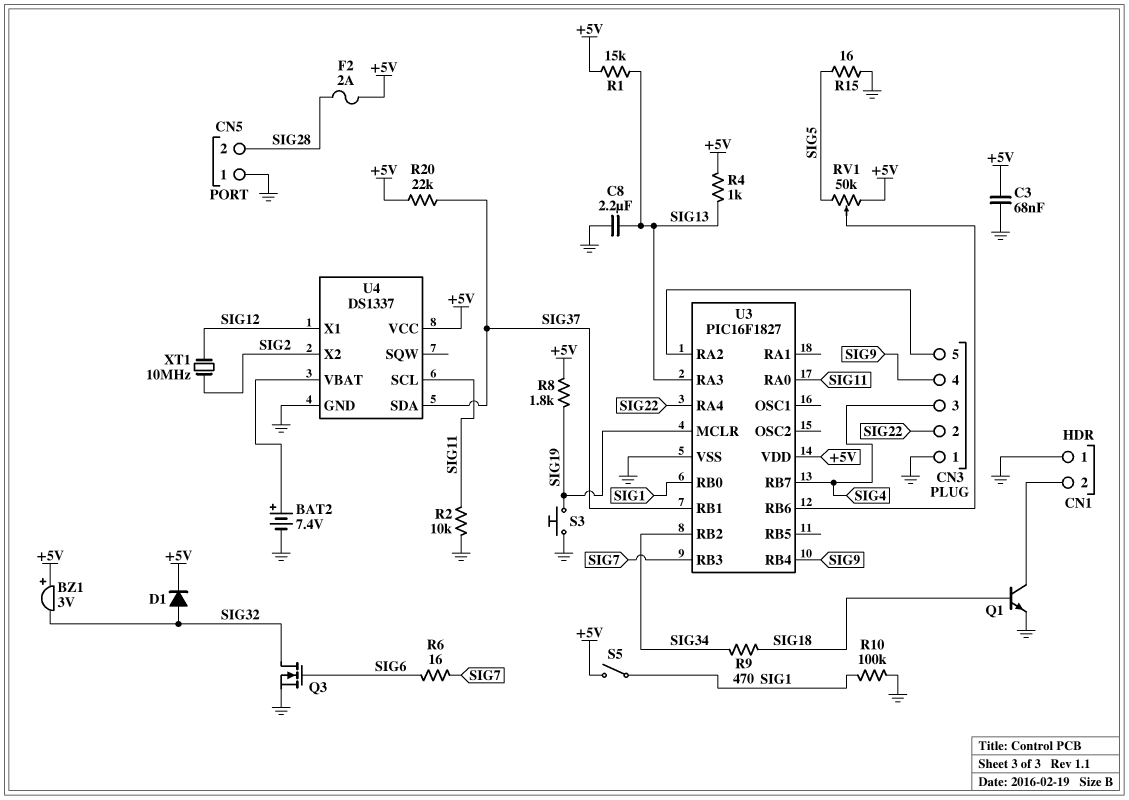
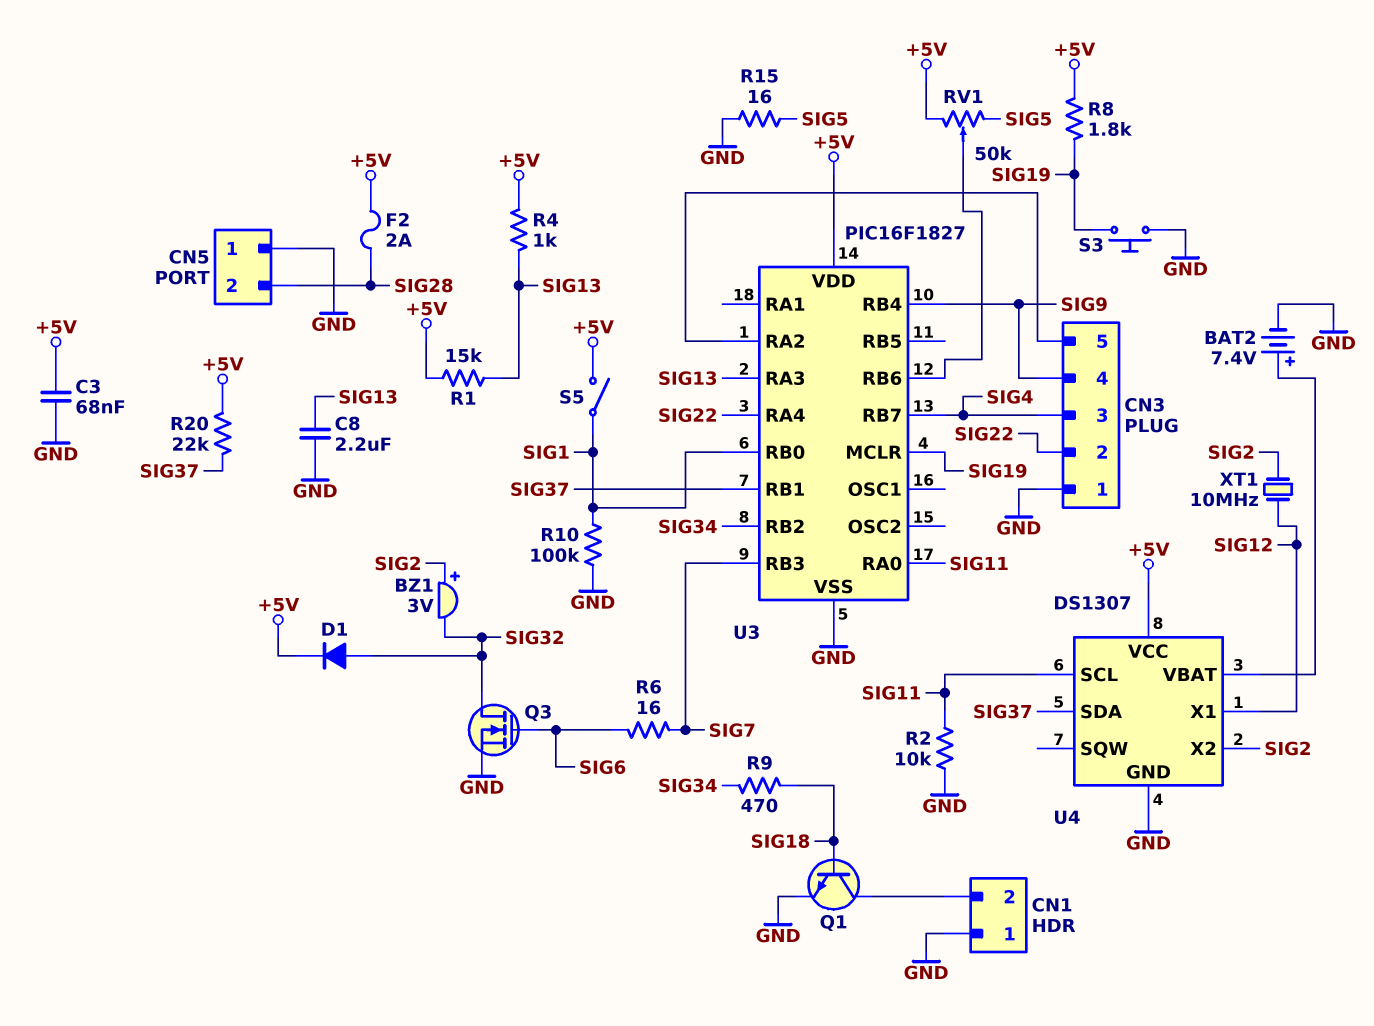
BZ1: buzzer 3V (plus +5V, minus SIG32) -> buzzer 3V (plus SIG2, minus SIG32)
U4: DS1337 -> DS1307

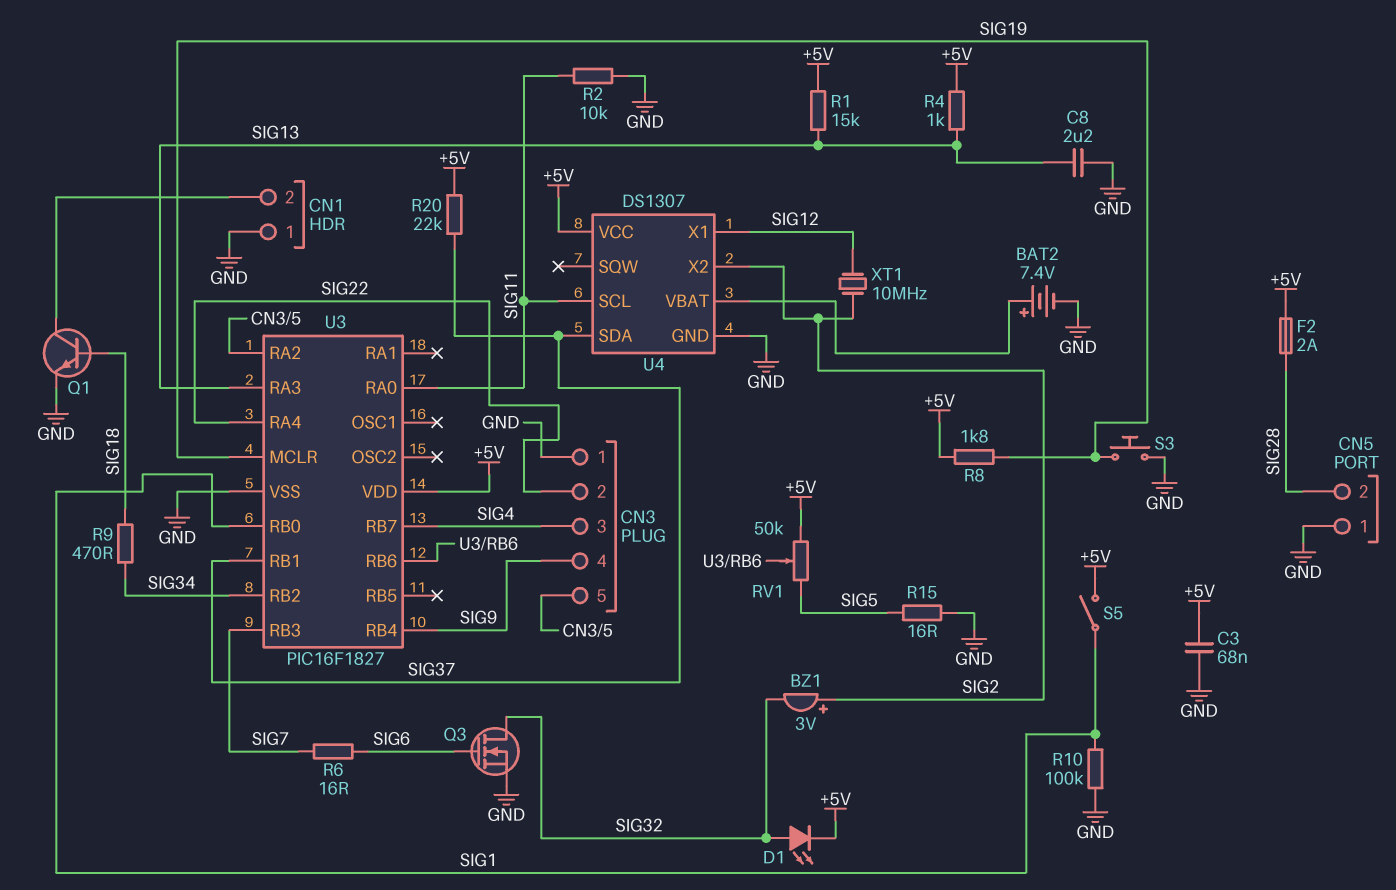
D1: diode (A SIG32, K +5V) -> LED (A SIG32, K +5V)

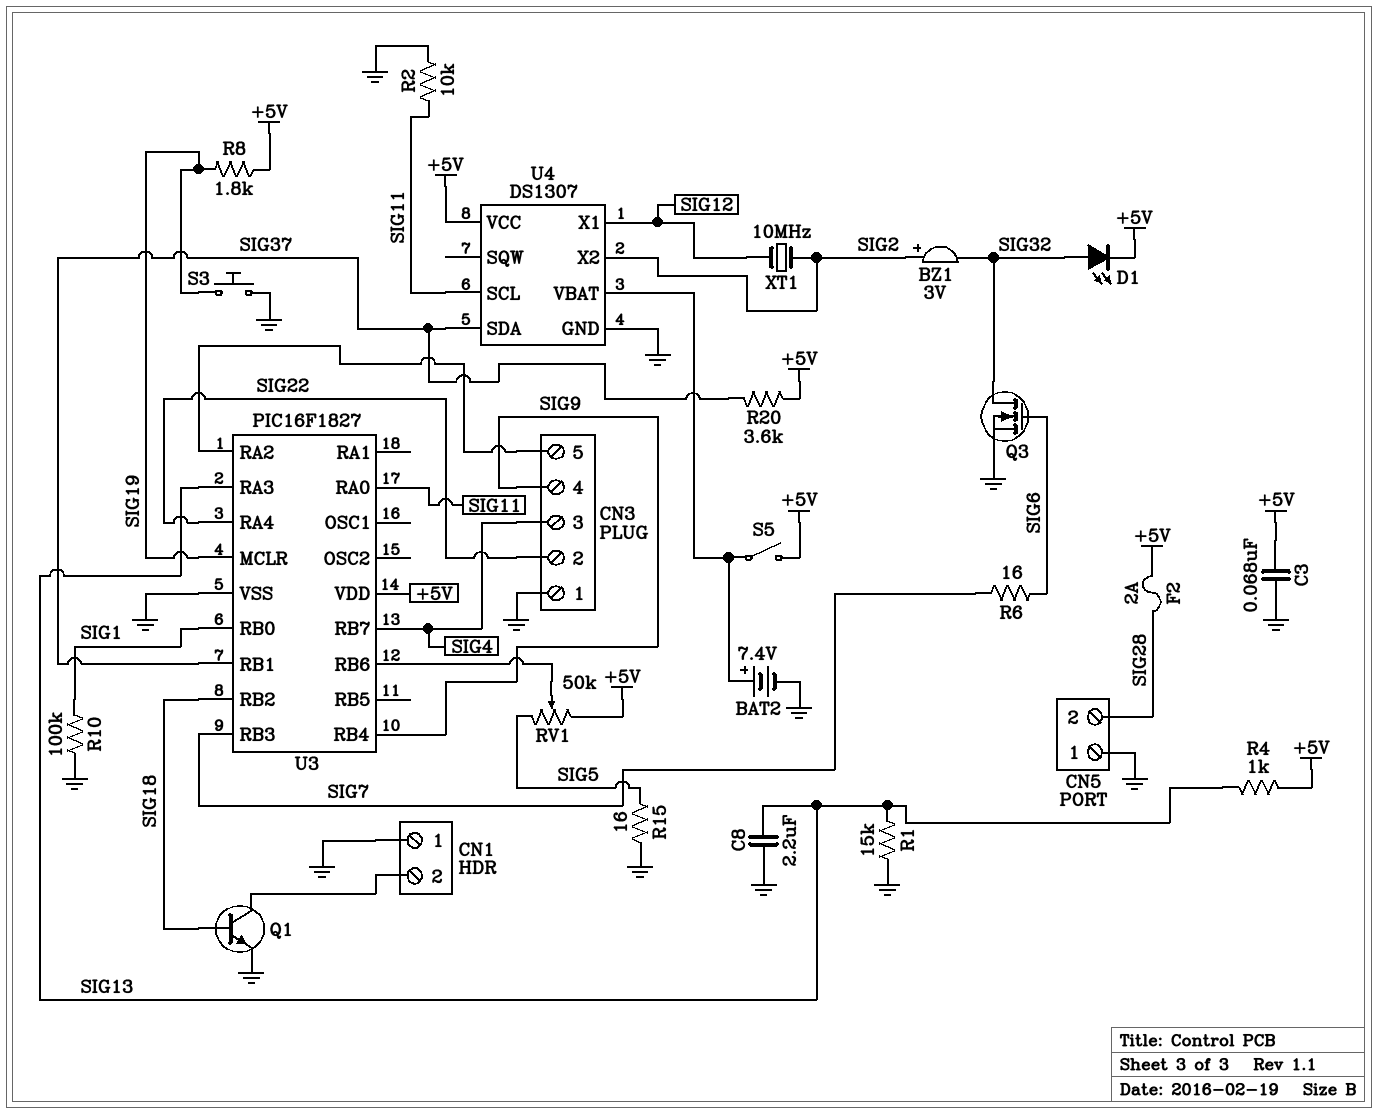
R1: 15k (+5V, SIG13) -> 15k (GND, SIG13)
R9: 470 (SIG18, SIG34) -> none
R20: 22k (+5V, SIG37) -> 3.6k (+5V, SIG37)
S5: switch (+5V, SIG1) -> switch (+5V, U4/VBAT)
U3 pin RB2: SIG34 -> SIG18

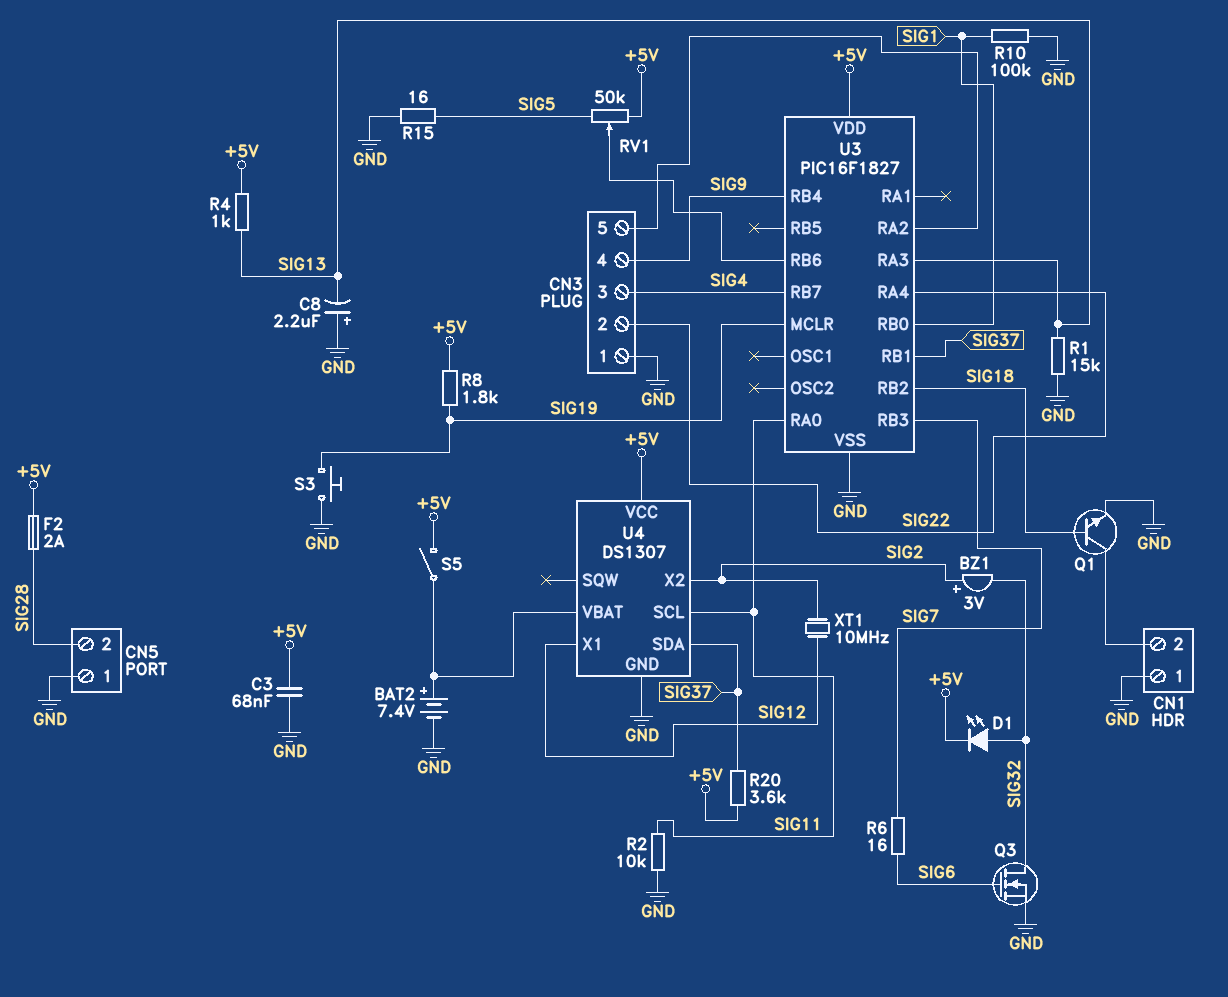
C8: 2.2uF (GND, SIG13) -> 2.2uF (plus GND, minus SIG13)

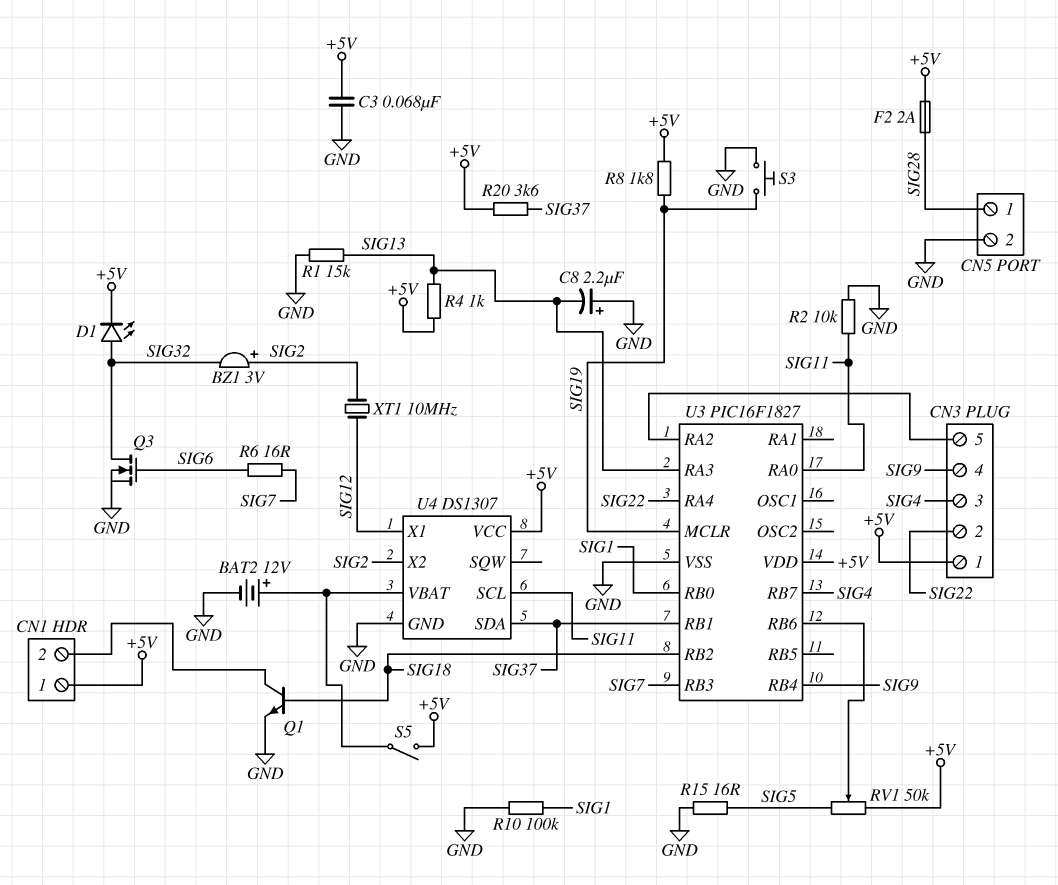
BAT2: 7.4V (plus U4/VBAT, minus GND) -> 12V (plus U4/VBAT, minus GND)
CN1 pin 1: GND -> +5V
CN3 pin 1: GND -> +5V
CN5 pin 1: GND -> SIG28
CN5 pin 2: SIG28 -> GND

